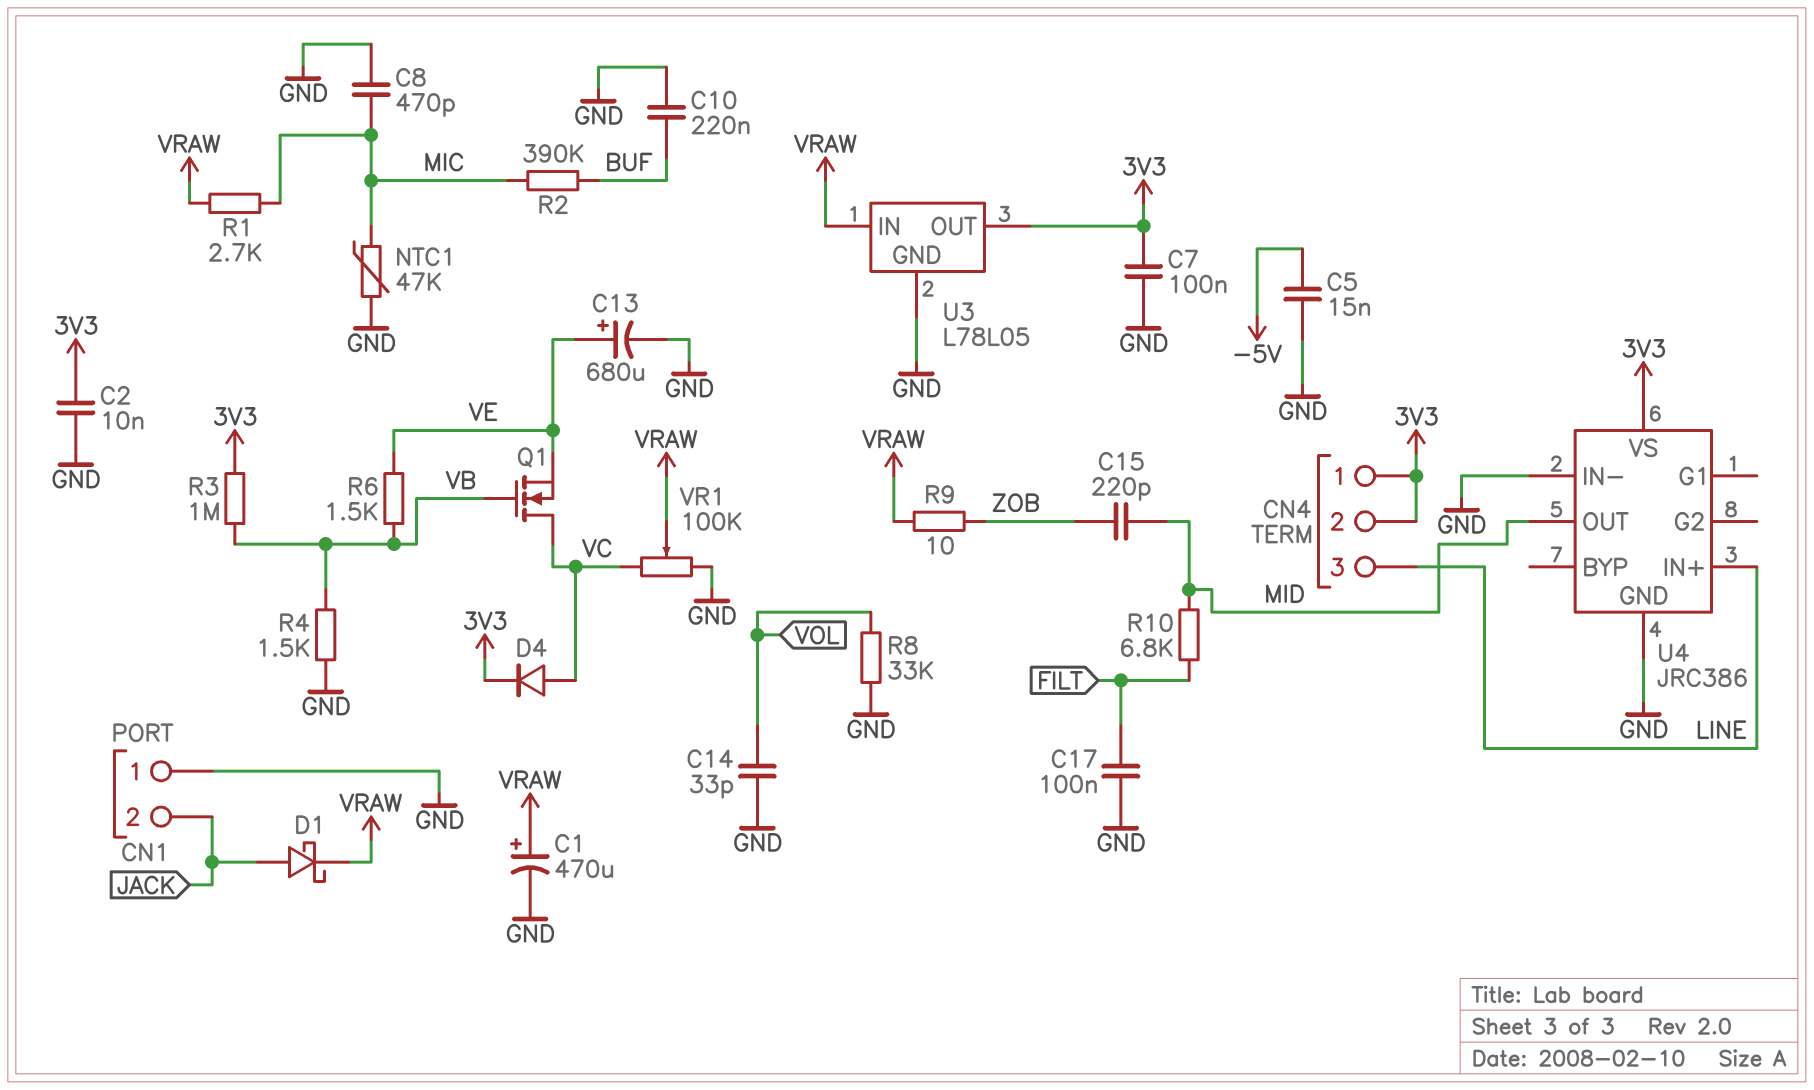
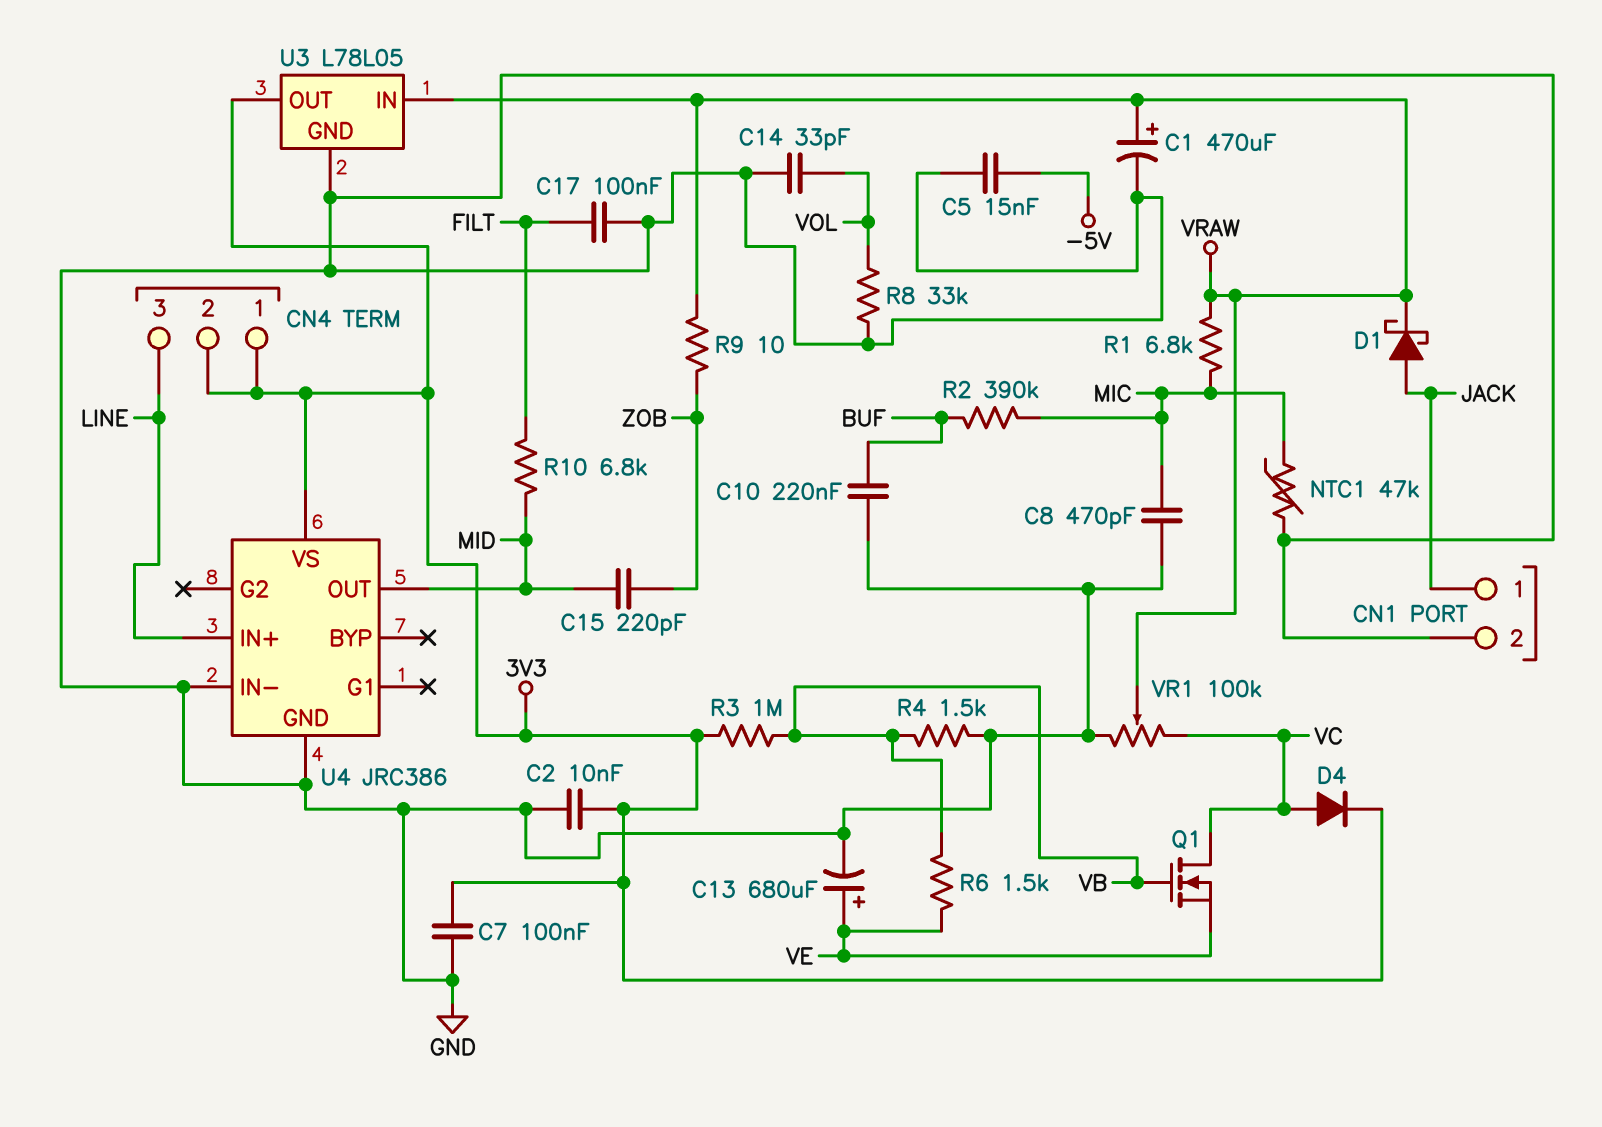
CN1 pin 1: GND -> JACK
CN1 pin 2: JACK -> GND
R1: 2.7k (MIC, VRAW) -> 6.8k (MIC, VRAW)

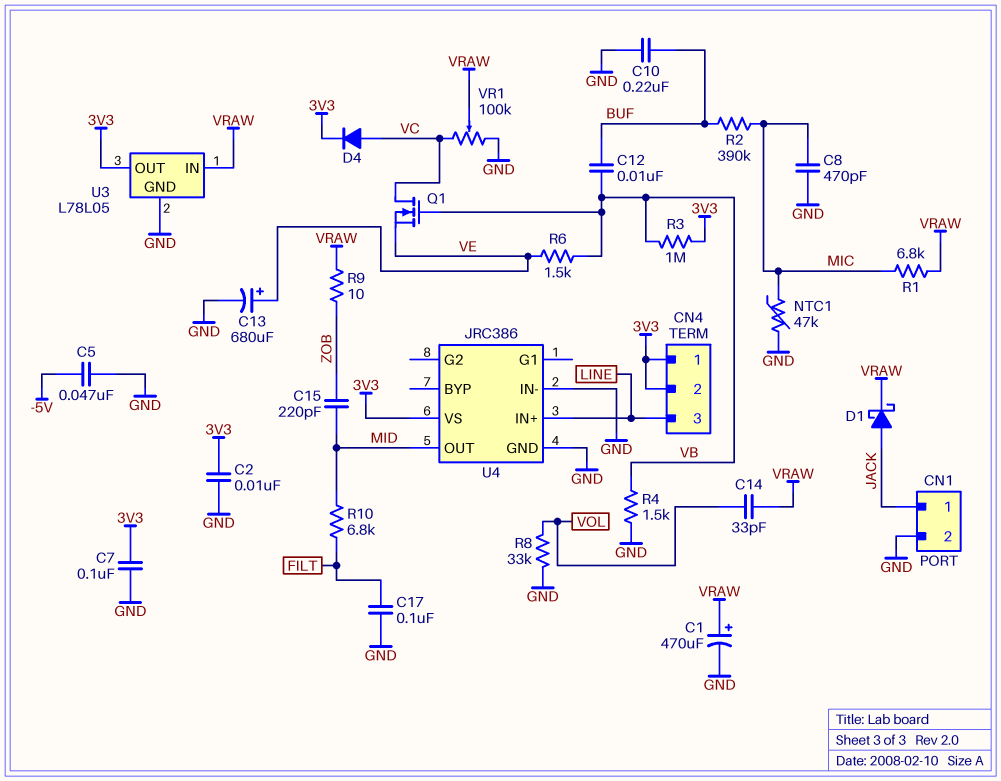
C5: 15nF (-5V, GND) -> 47nF (-5V, GND)
C12: none -> 10nF (BUF, VB)
C14: 33pF (GND, VOL) -> 33pF (VOL, VRAW)

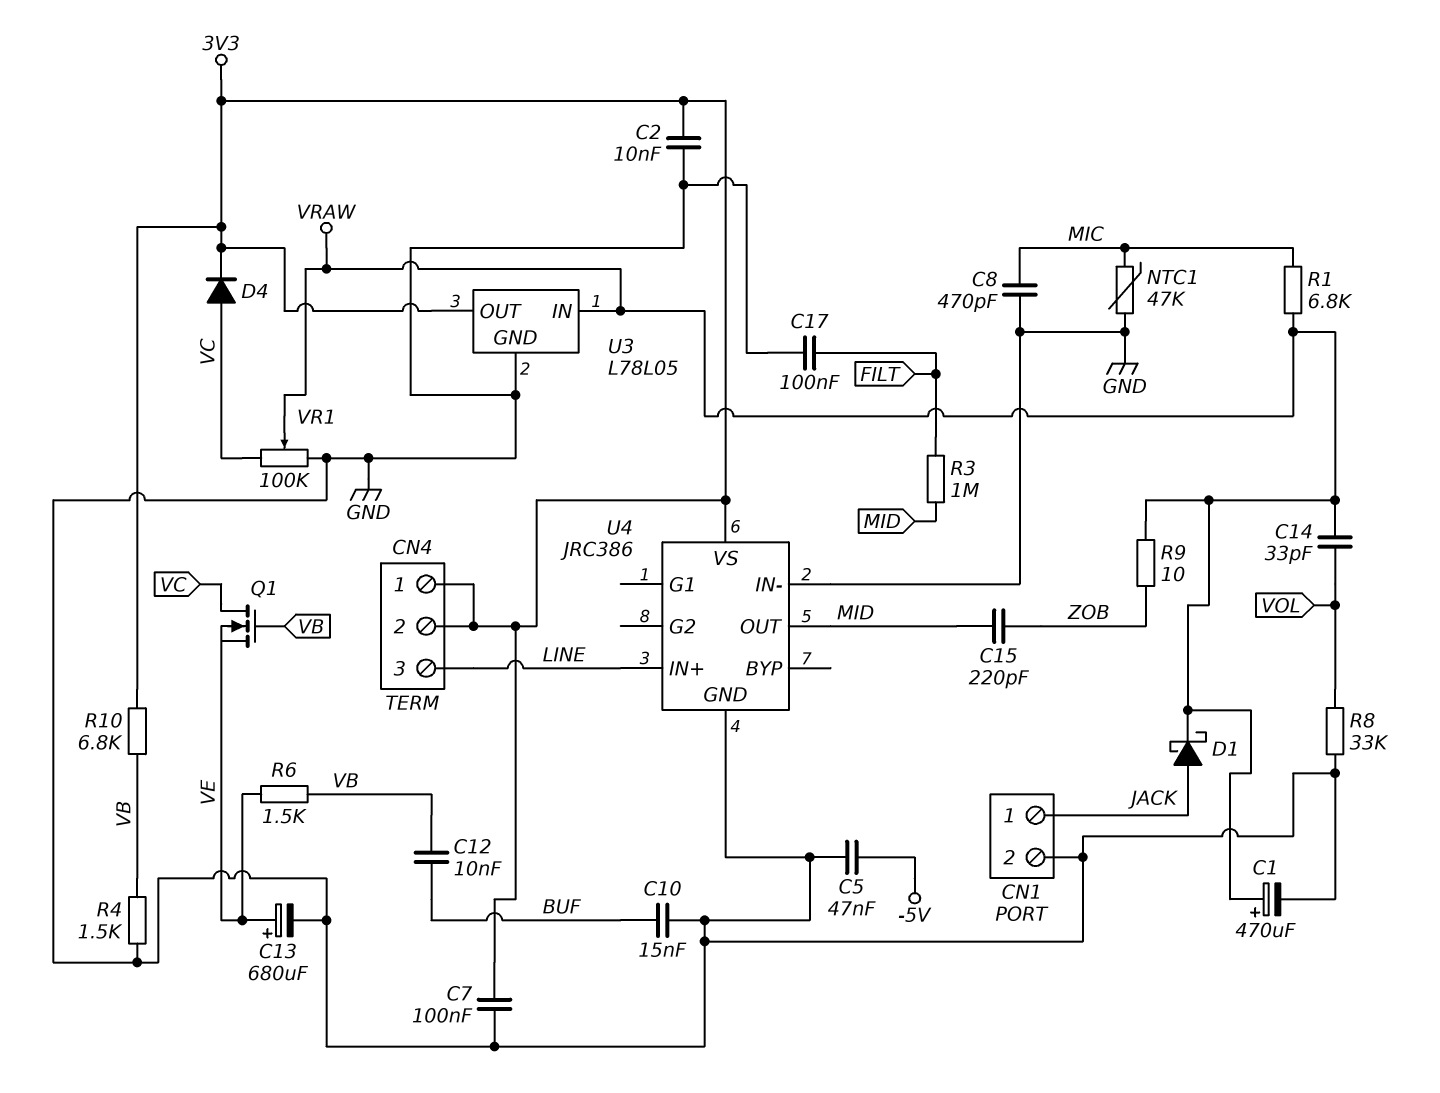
C10: 220nF (BUF, GND) -> 15nF (BUF, GND)
R2: 390k (BUF, MIC) -> none
R3: 1M (3V3, VB) -> 1M (FILT, MID)
R10: 6.8k (FILT, MID) -> 6.8k (3V3, VB)

